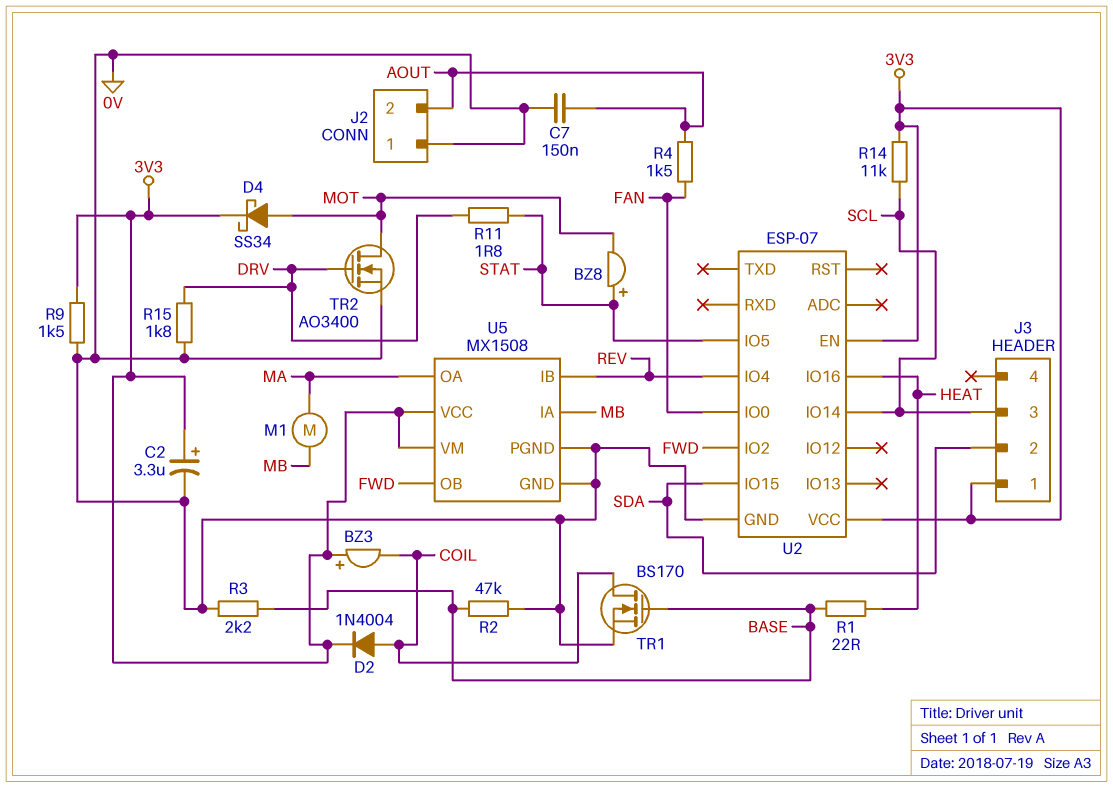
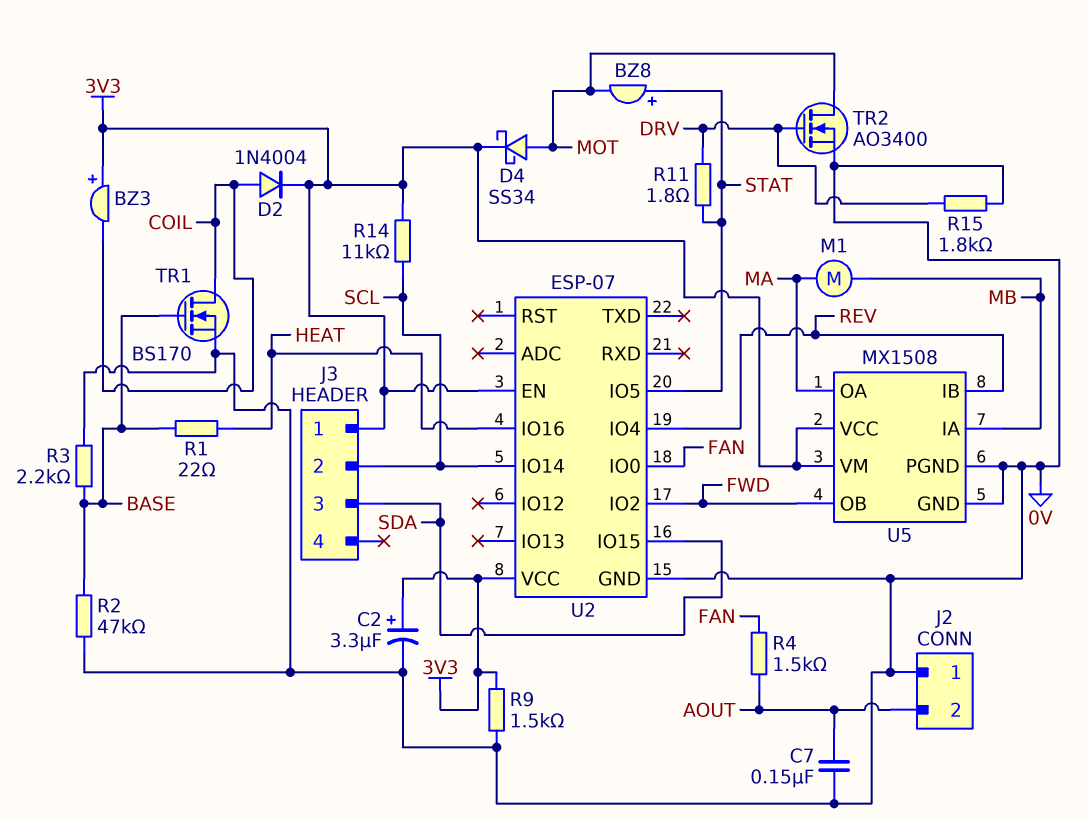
J3 pin 2: SDA -> SCL
J3 pin 3: SCL -> SDA

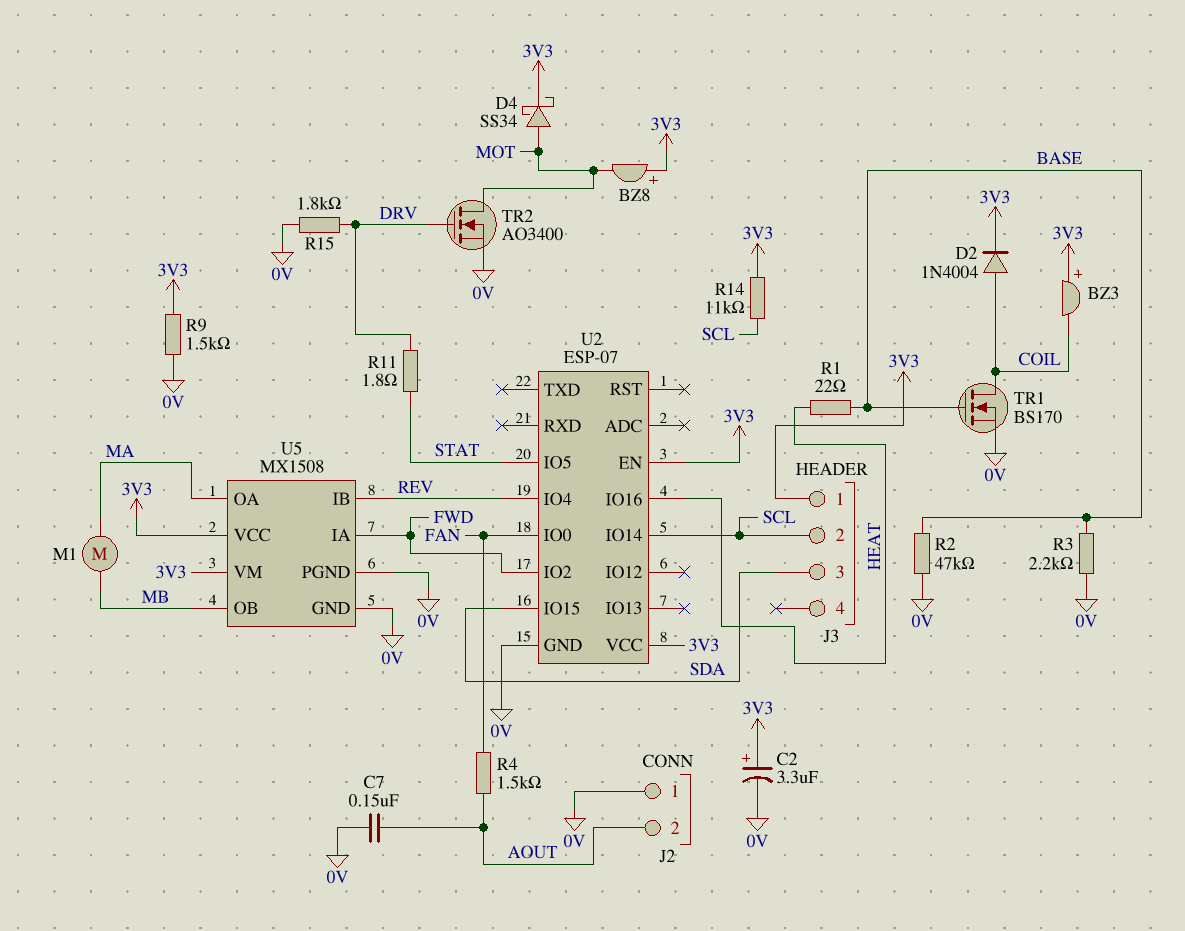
BZ8: buzzer (plus STAT, minus MOT) -> buzzer (plus 3V3, minus MOT)
U5 pin IA: MB -> FWD
U5 pin OB: FWD -> MB

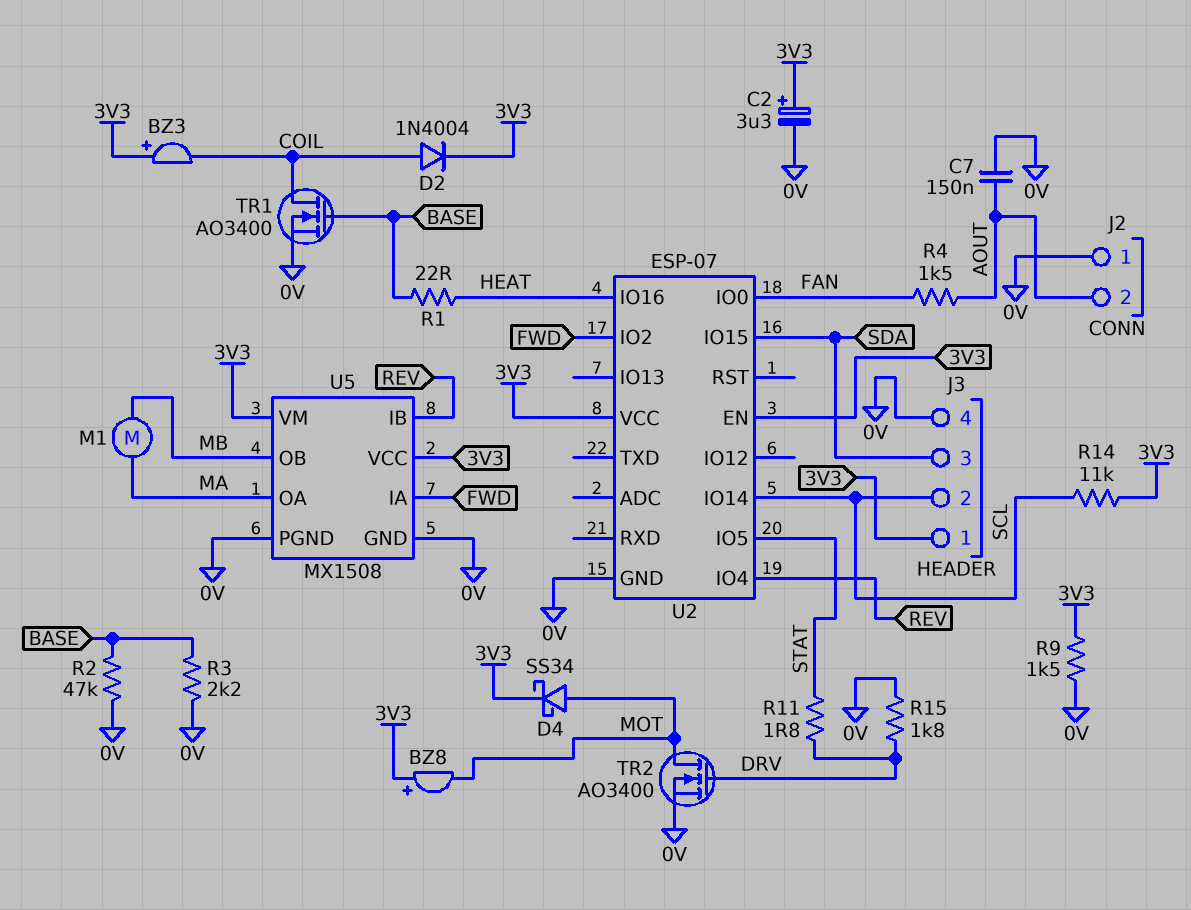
J3 pin 4: none -> 0V
TR1: NMOS BS170 (G BASE, D COIL, S 0V) -> NMOS AO3400 (G BASE, D COIL, S 0V)

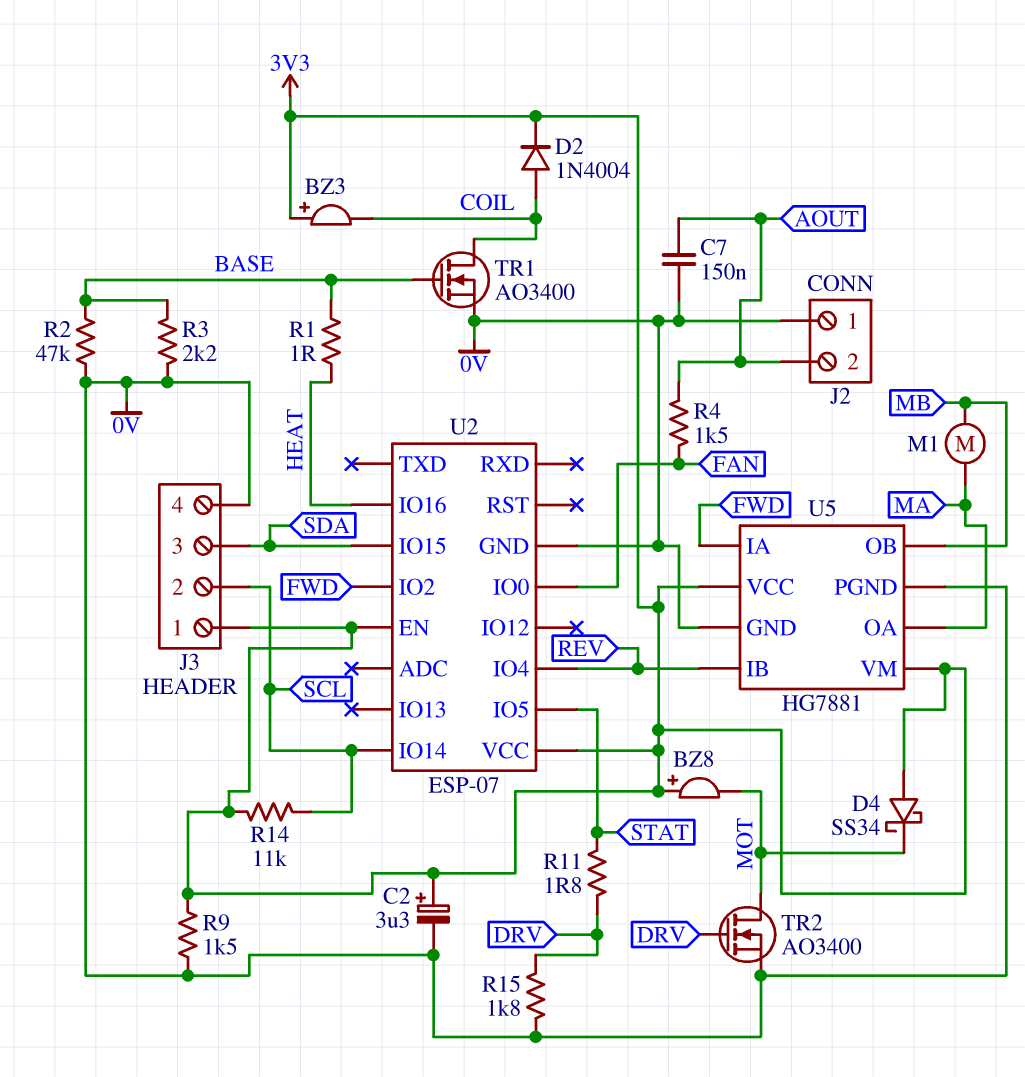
D4: schottky SS34 (A MOT, K 3V3) -> schottky SS34 (A 3V3, K MOT)
R1: 22 (BASE, HEAT) -> 1 (BASE, HEAT)
U5: MX1508 -> HG7881

